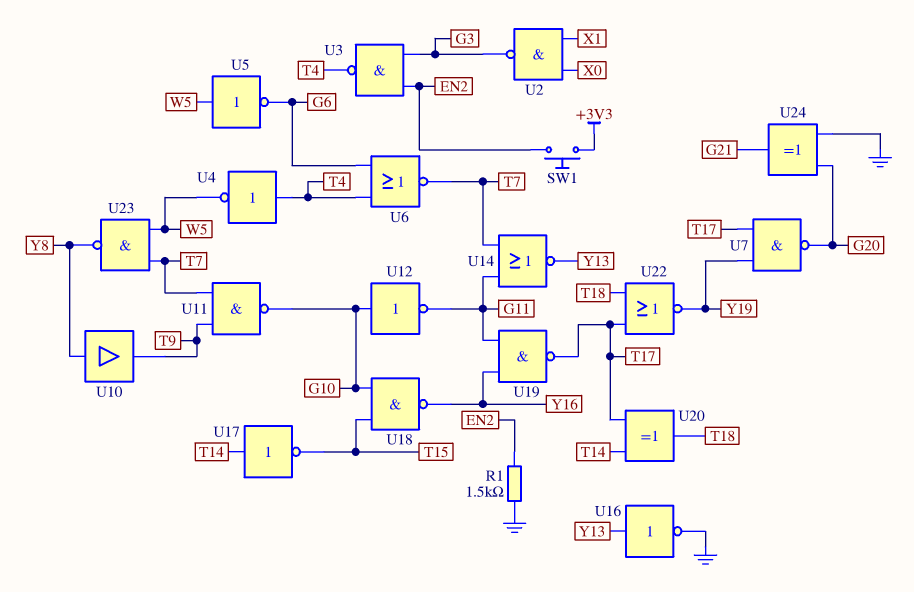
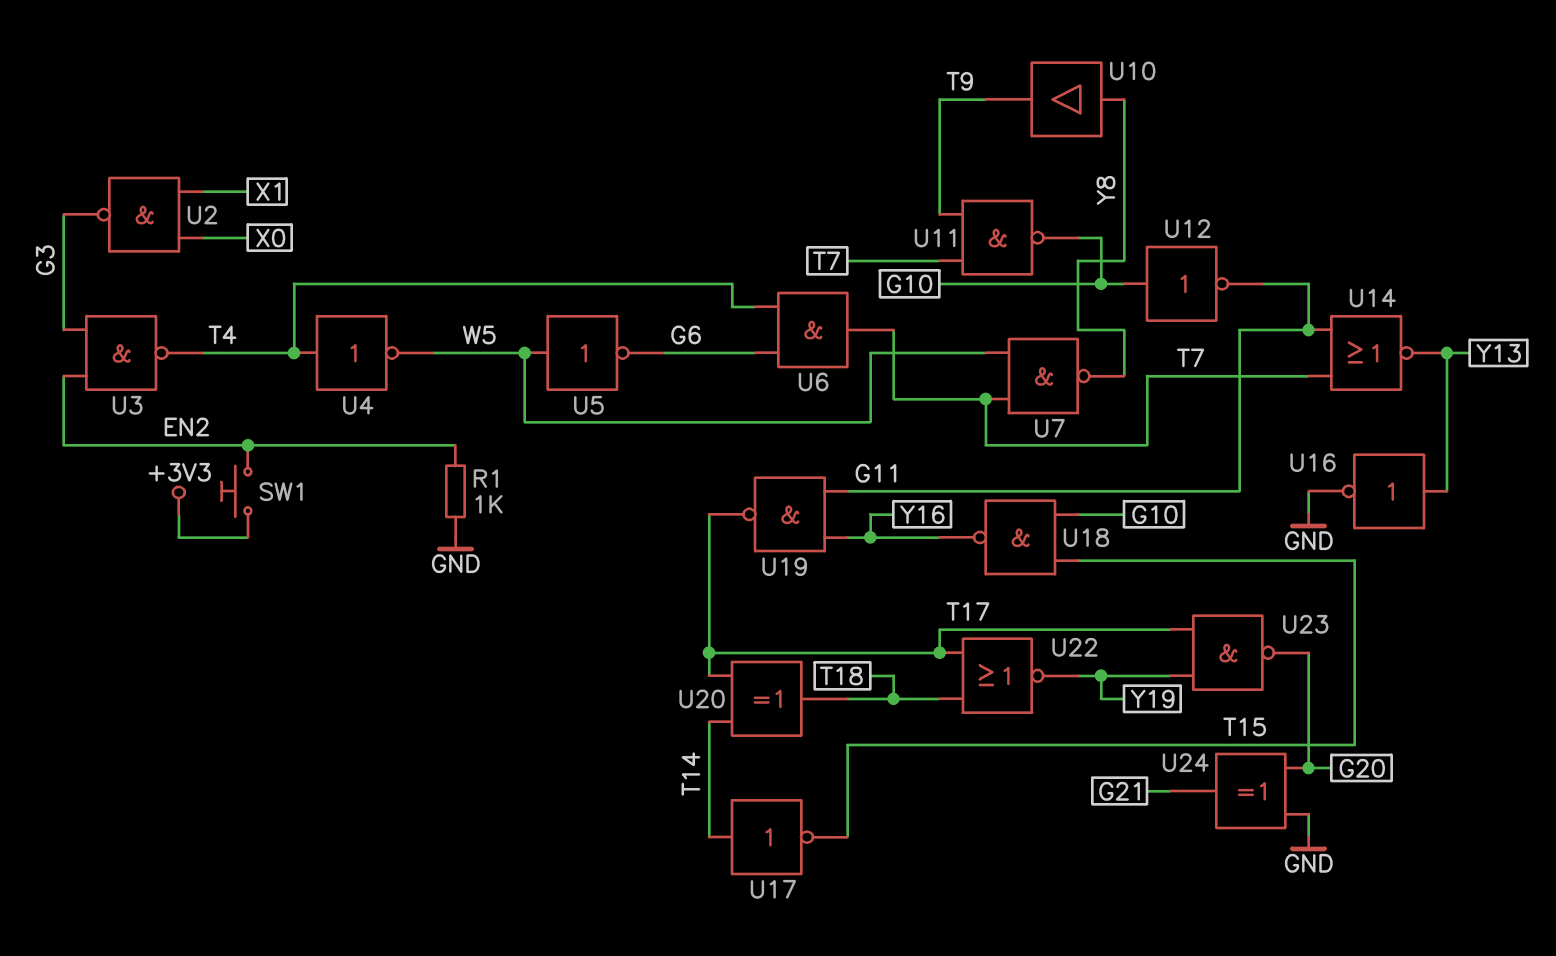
R1: 1.5k (EN2, GND) -> 1k (EN2, GND)
U6: NOR (in G6, in T4, out T7) -> AND (in G6, in T4, out T7)
U7: NAND (in T17, in Y19, out G20) -> NAND (in T7, in W5, out Y8)
U23: NAND (in T7, in W5, out Y8) -> NAND (in T17, in Y19, out G20)

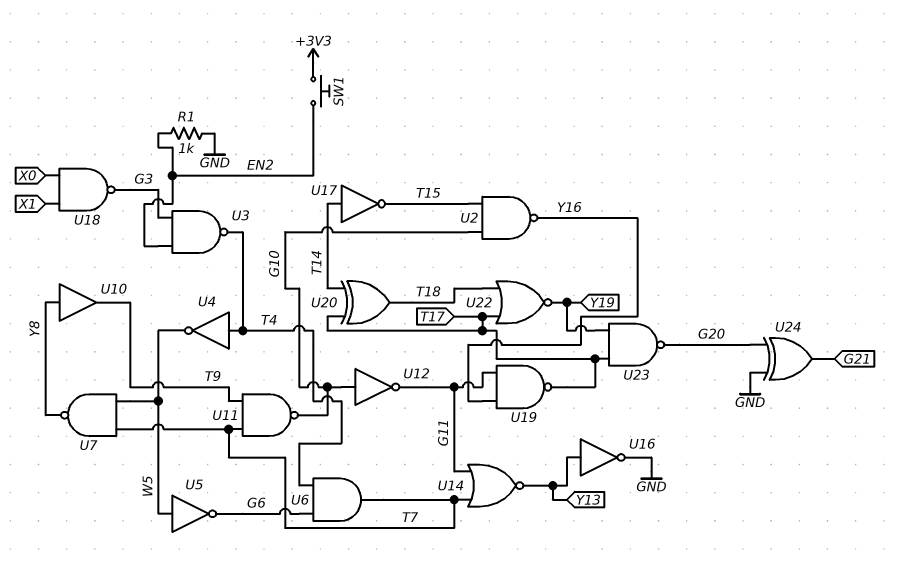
U2: NAND (in X0, in X1, out G3) -> NAND (in G10, in T15, out Y16)
U18: NAND (in G10, in T15, out Y16) -> NAND (in X0, in X1, out G3)

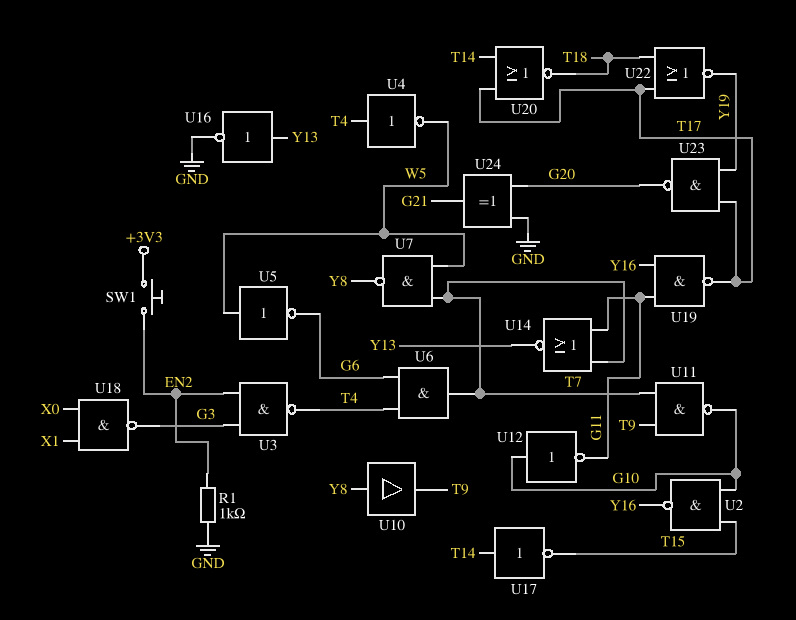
U20: XOR (in T14, in T17, out T18) -> NOR (in T14, in T17, out T18)

